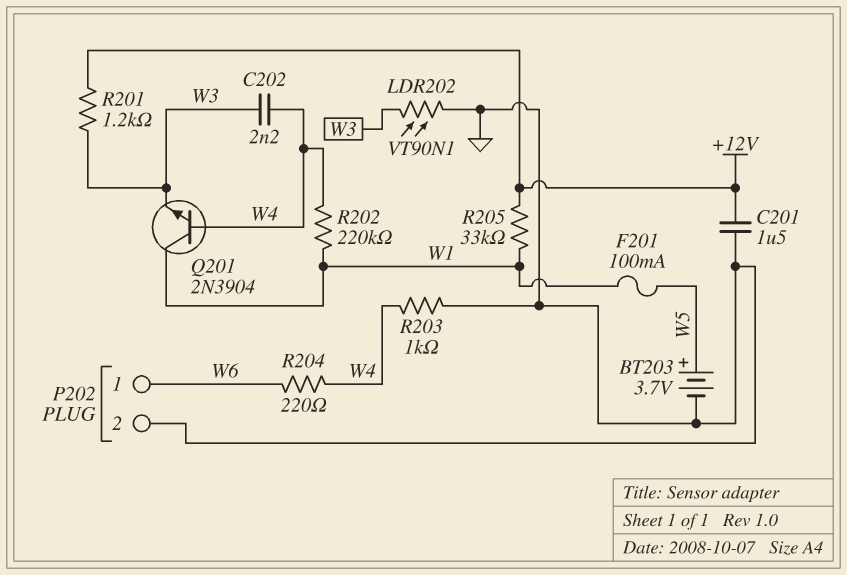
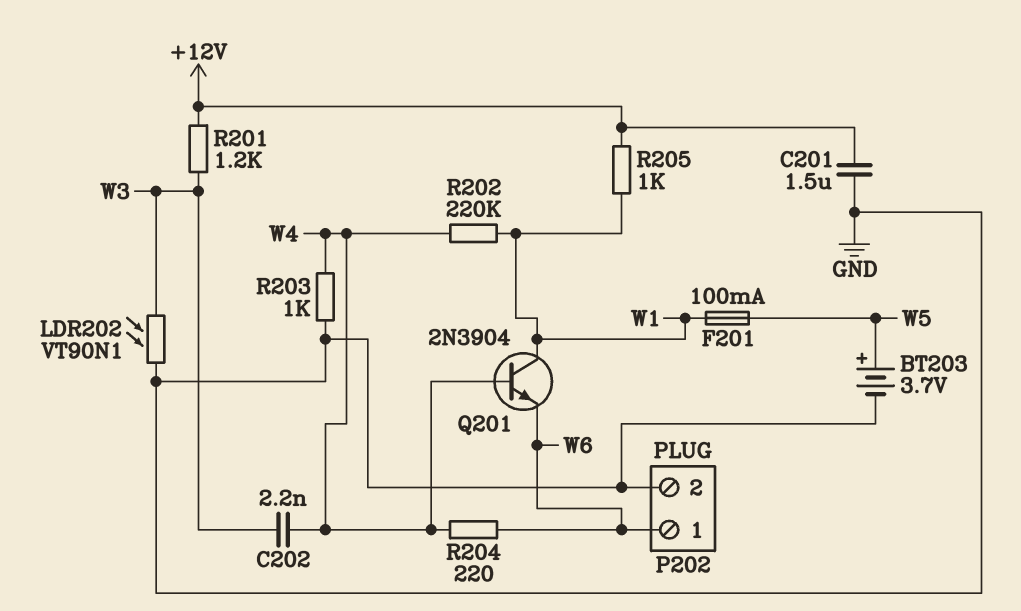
Q201: NPN 2N3904 (B W4, C W1, E W3) -> NPN 2N3904 (B W4, C W1, E W6)
R205: 33k (+12V, W1) -> 1k (+12V, W1)

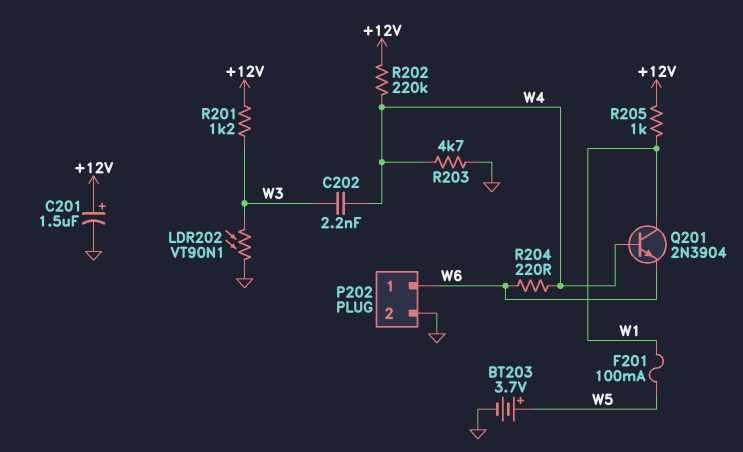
C201: 1.5uF (+12V, GND) -> 1.5uF (plus +12V, minus GND)
R202: 220k (W1, W4) -> 220k (+12V, W4)
R203: 1k (GND, W4) -> 4.7k (GND, W4)

